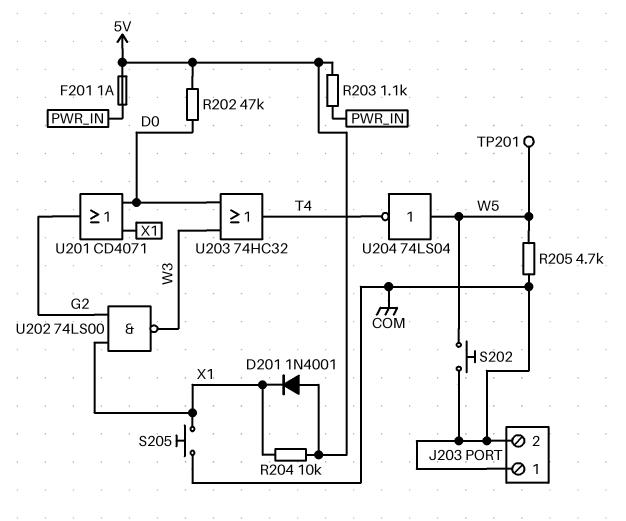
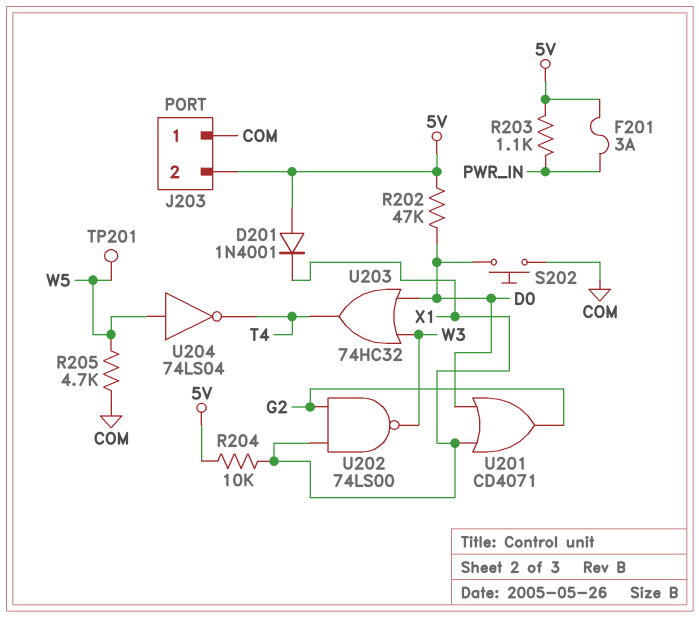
F201: 1A (5V, PWR_IN) -> 3A (5V, PWR_IN)
J203 pin 2: COM -> 5V
S202: button (COM, W5) -> button (COM, D0)
S205: button (COM, X1) -> none

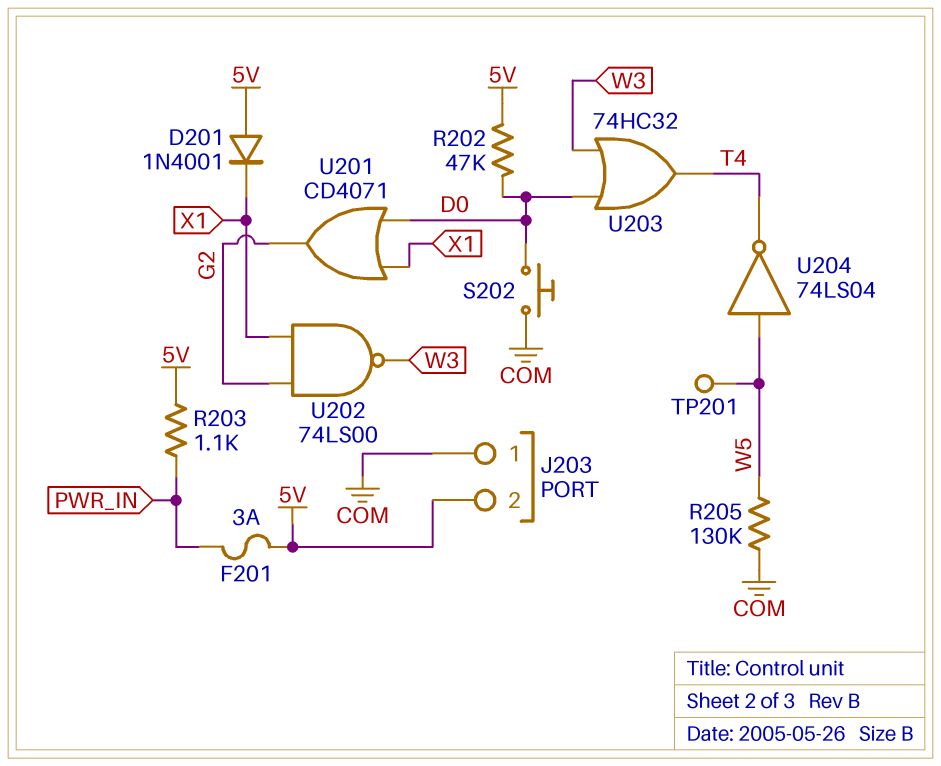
R204: 10k (5V, X1) -> none
R205: 4.7k (COM, W5) -> 130k (COM, W5)

